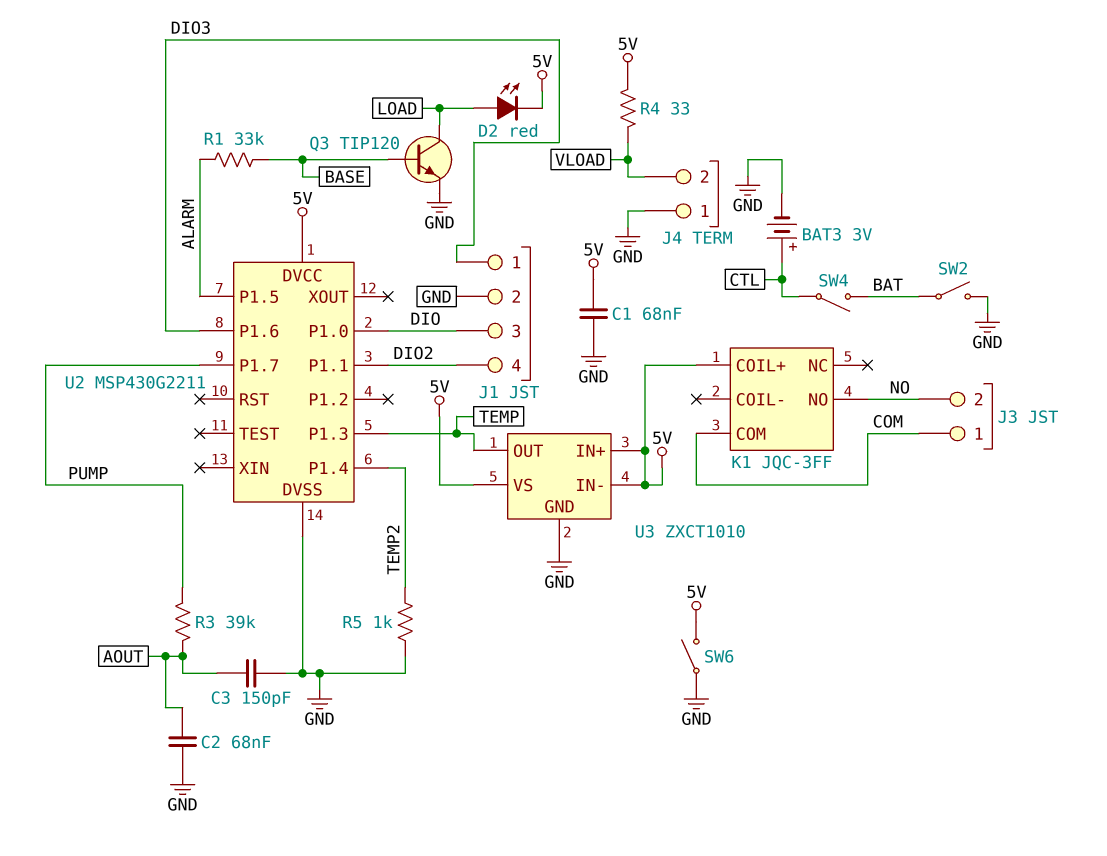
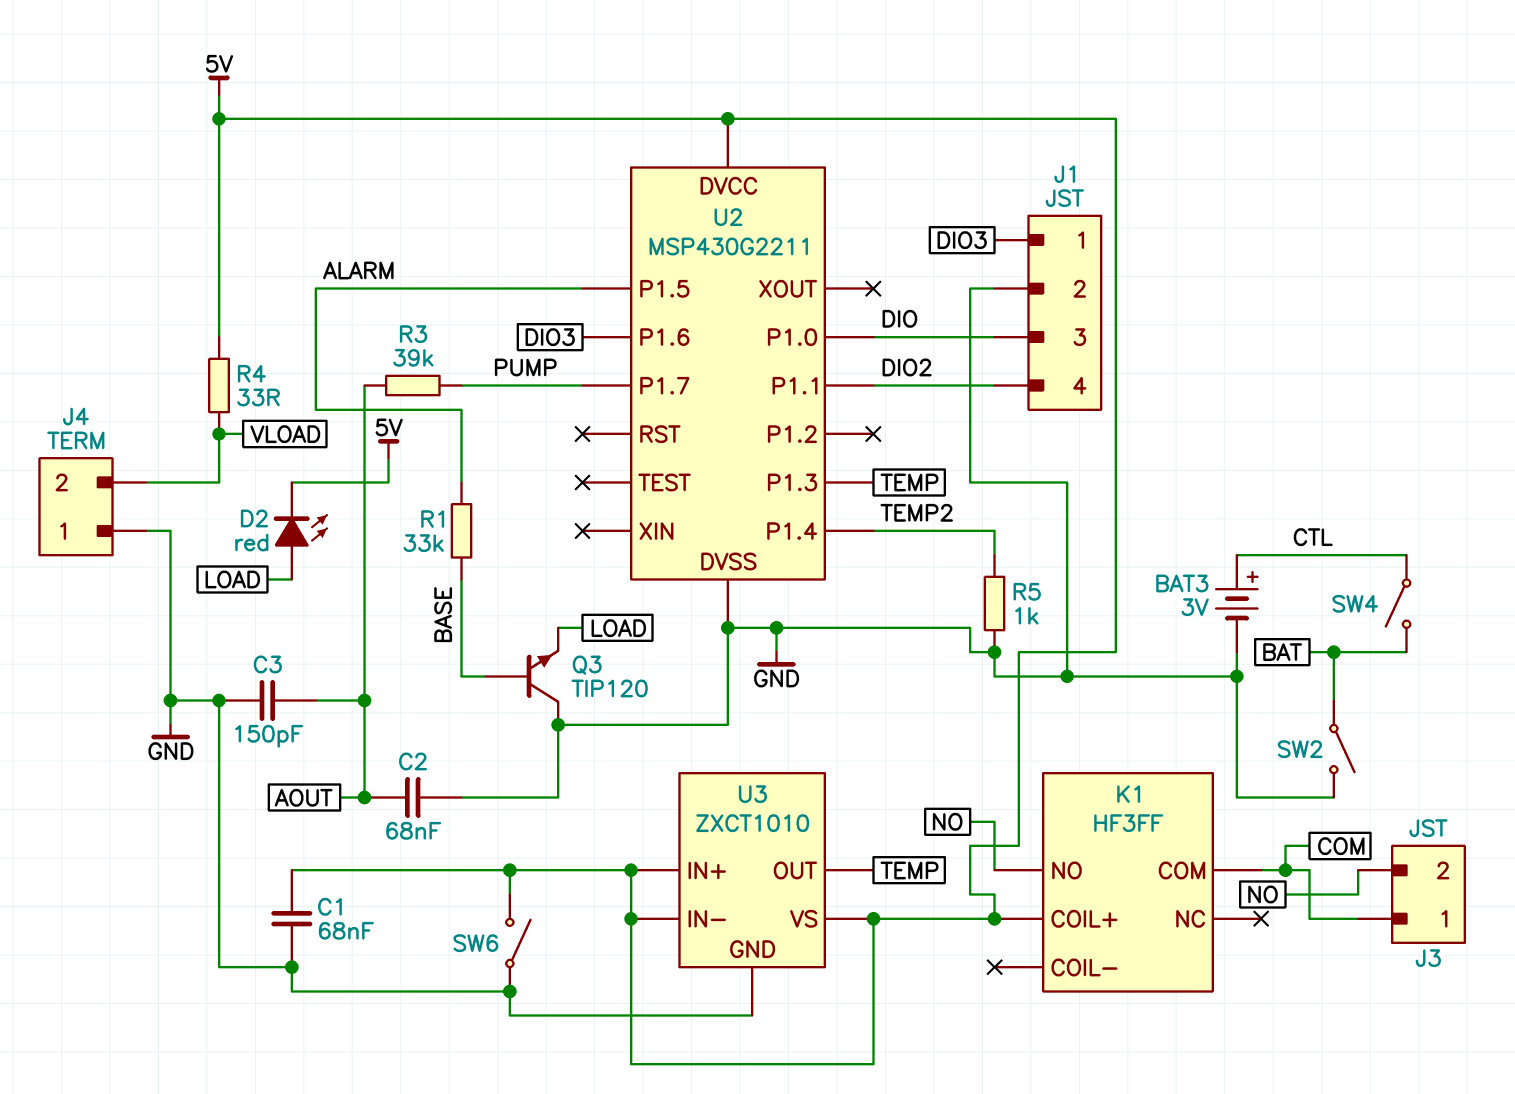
K1: JQC-3FF -> HF3FF
Q3: NPN TIP120 (B BASE, C LOAD, E GND) -> NPN TIP120 (B BASE, C GND, E LOAD)

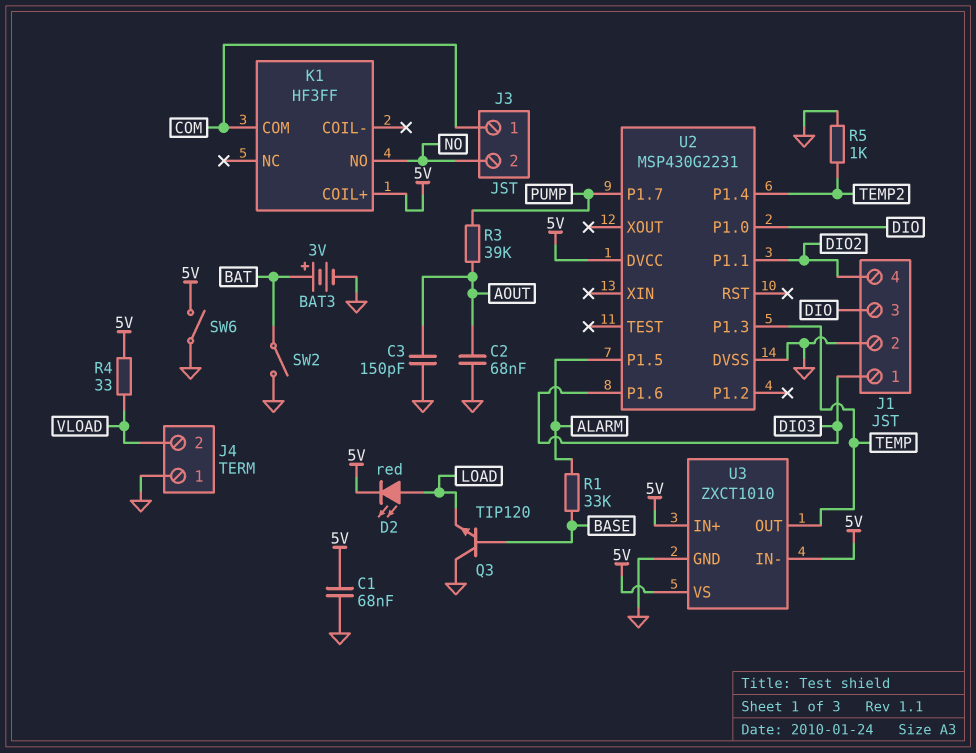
BAT3: 3V (plus CTL, minus GND) -> 3V (plus BAT, minus GND)
SW4: switch (BAT, CTL) -> none
U2: MSP430G2211 -> MSP430G2231

